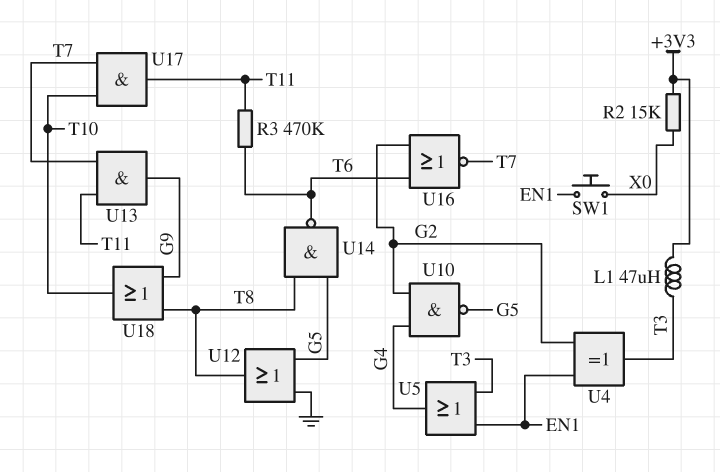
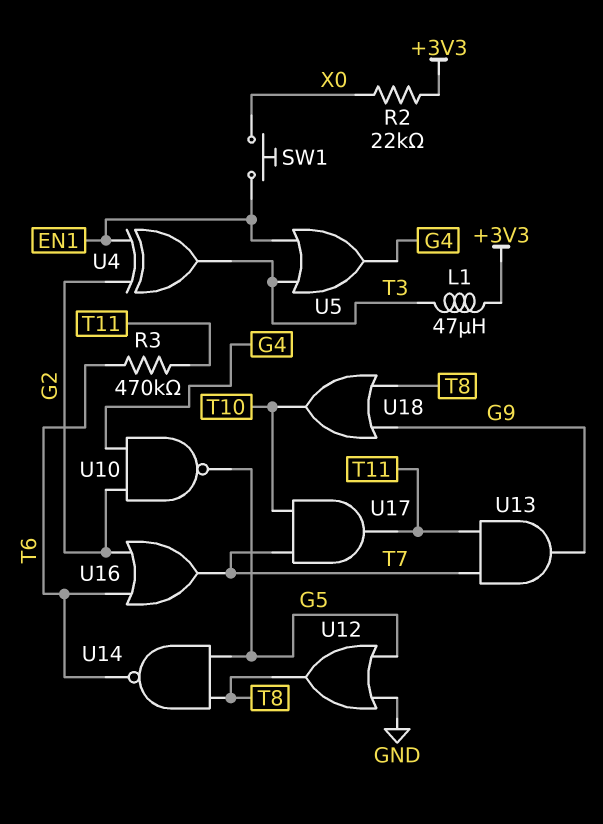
R2: 15k (+3V3, X0) -> 22k (+3V3, X0)
U16: NOR (in G2, in T6, out T7) -> OR (in G2, in T6, out T7)

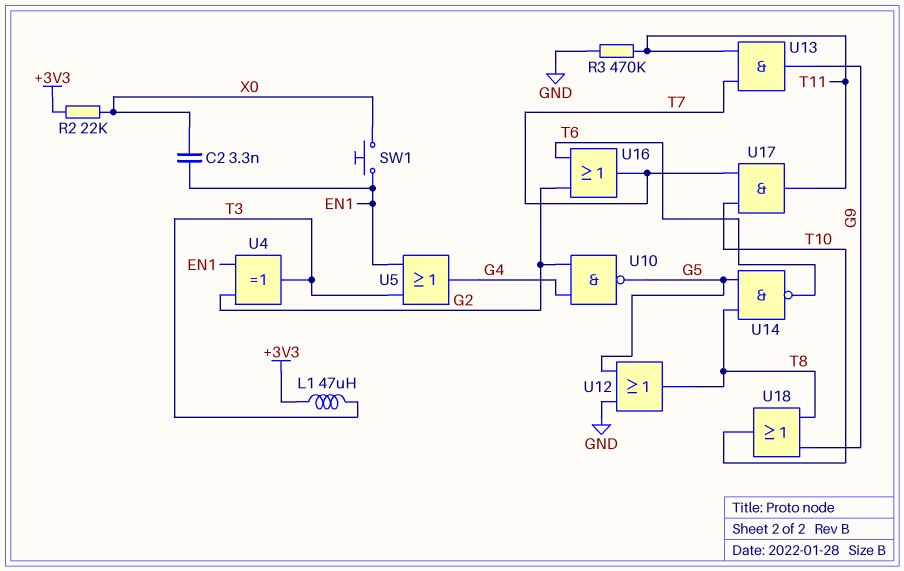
C2: none -> 3.3nF (EN1, X0)
R3: 470k (T6, T11) -> 470k (GND, T11)

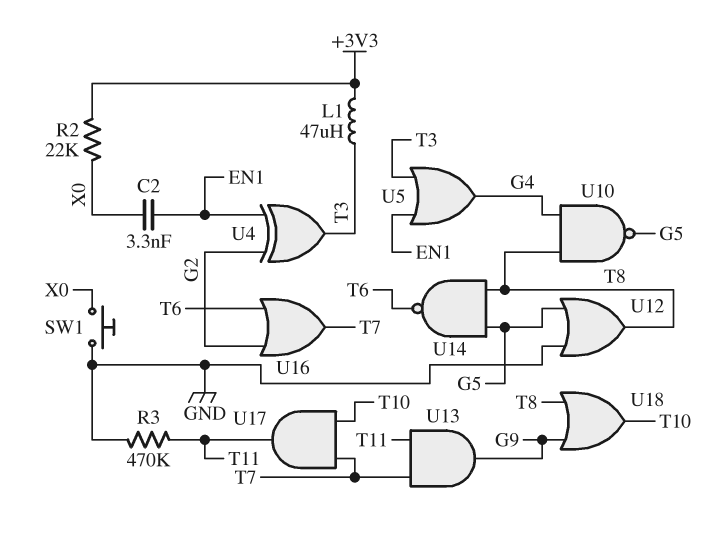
SW1: button (EN1, X0) -> button (GND, X0)
U10: NAND (in G2, in G4, out G5) -> NAND (in G4, in T8, out G5)

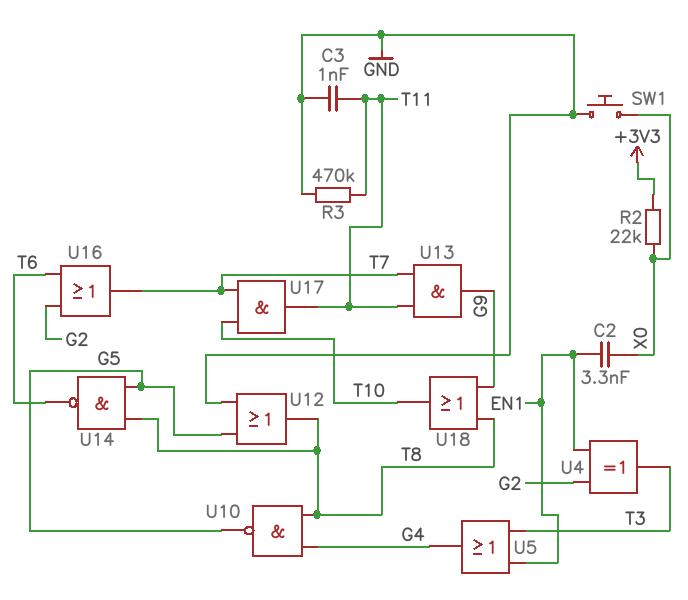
C3: none -> 1nF (GND, T11)
L1: 47uH (+3V3, T3) -> none

